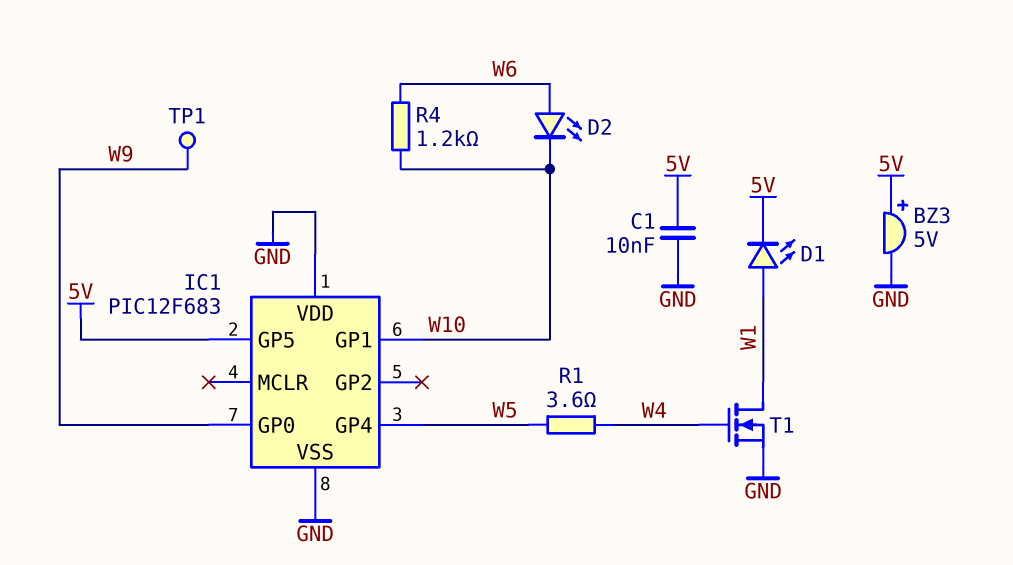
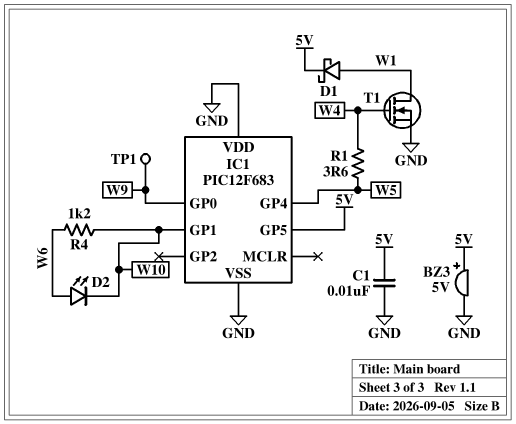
D1: LED (A W1, K 5V) -> schottky (A W1, K 5V)

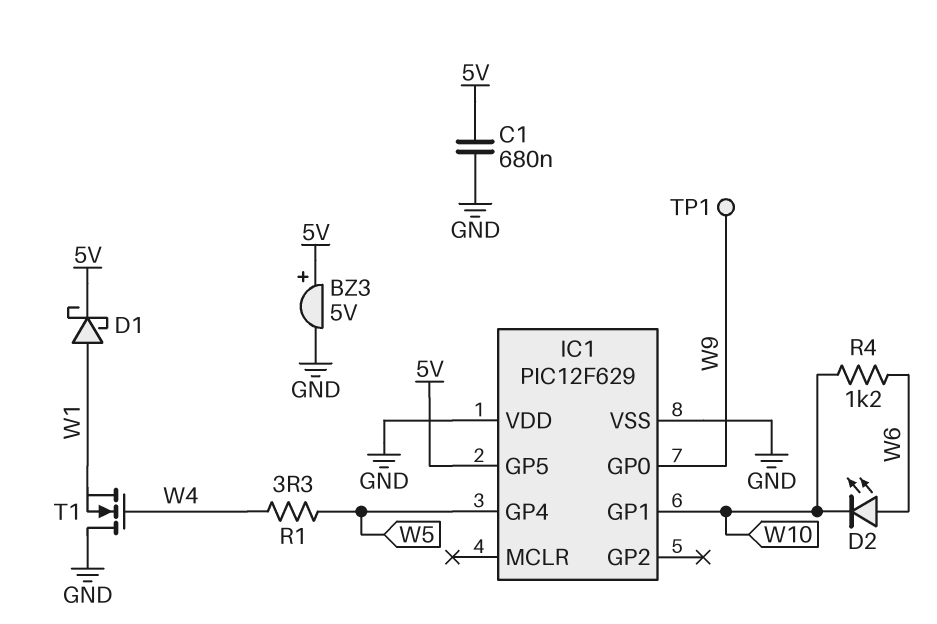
C1: 10nF (5V, GND) -> 680nF (5V, GND)
IC1: PIC12F683 -> PIC12F629
R1: 3.6 (W4, W5) -> 3.3 (W4, W5)
T1: NMOS (G W4, D W1, S GND) -> NMOS (G W4, D GND, S W1)

